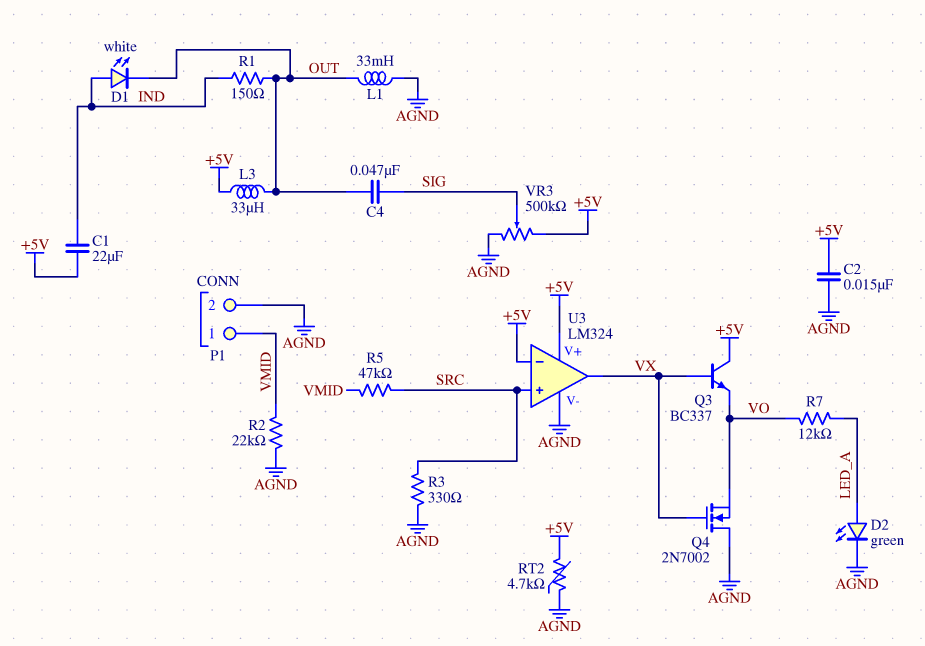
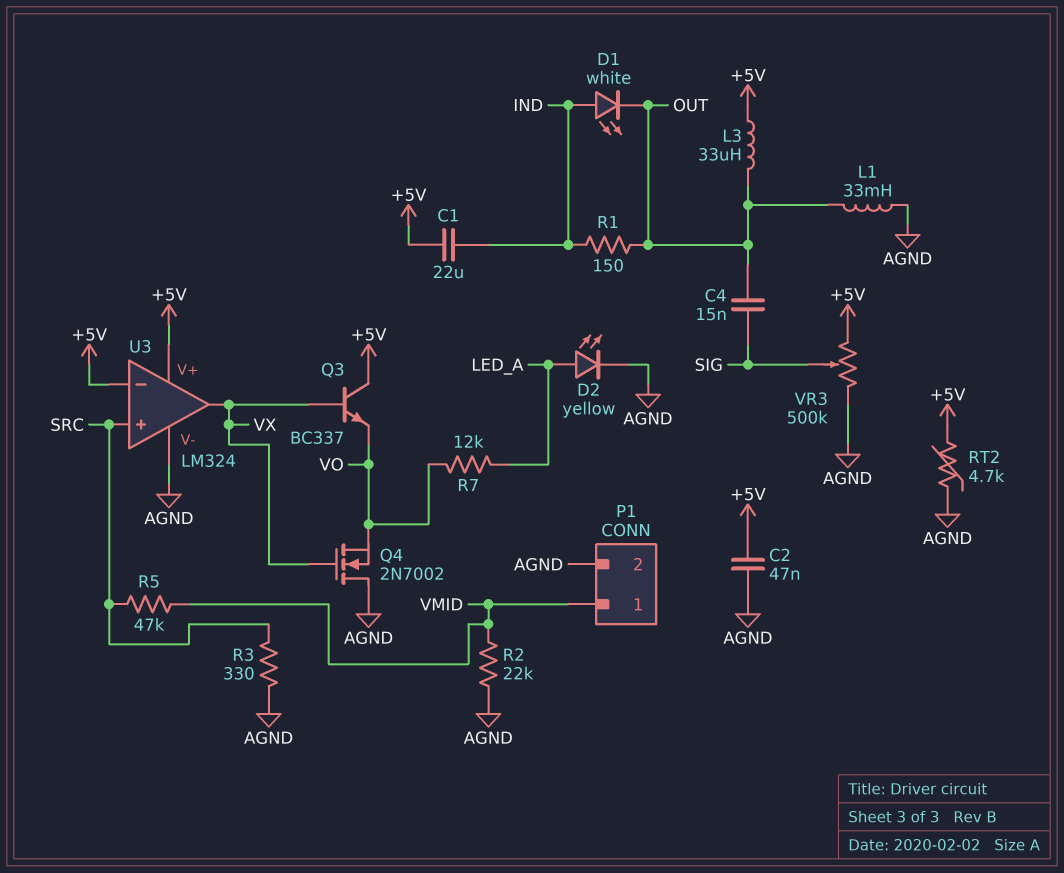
C2: 15nF (+5V, AGND) -> 47nF (+5V, AGND)
C4: 47nF (OUT, SIG) -> 15nF (OUT, SIG)
D2: LED green (A LED_A, K AGND) -> LED yellow (A LED_A, K AGND)

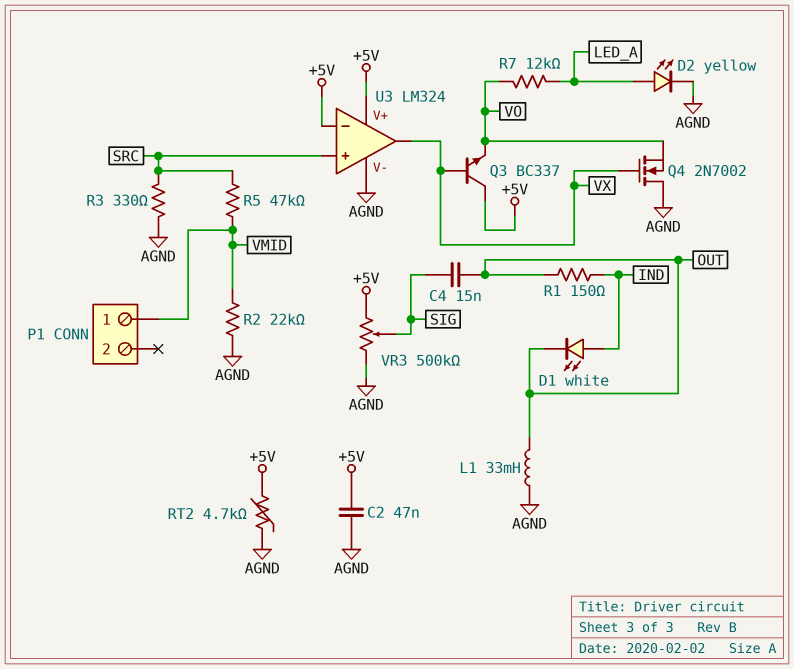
C1: 22uF (+5V, IND) -> none
L3: 33uH (+5V, OUT) -> none
P1 pin 2: AGND -> none

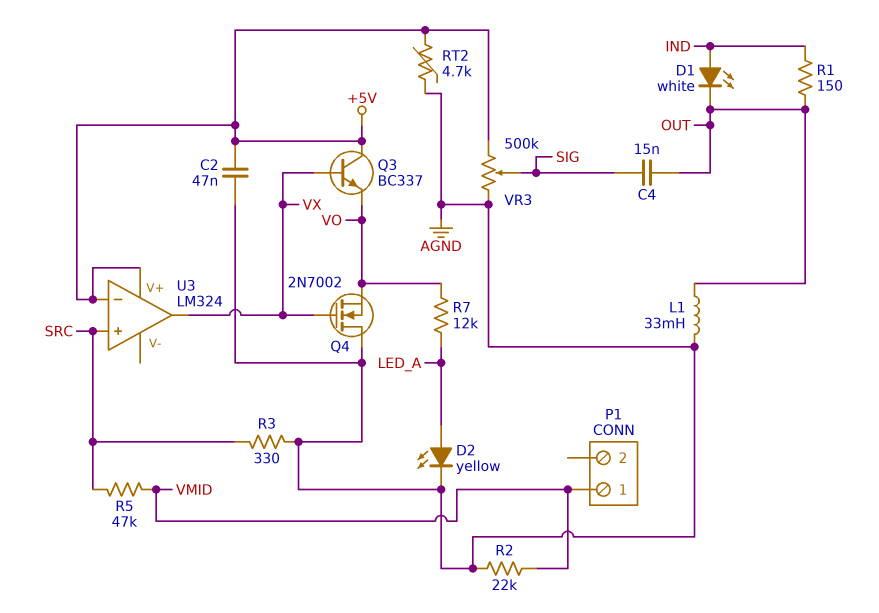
U3 pin V-: AGND -> none

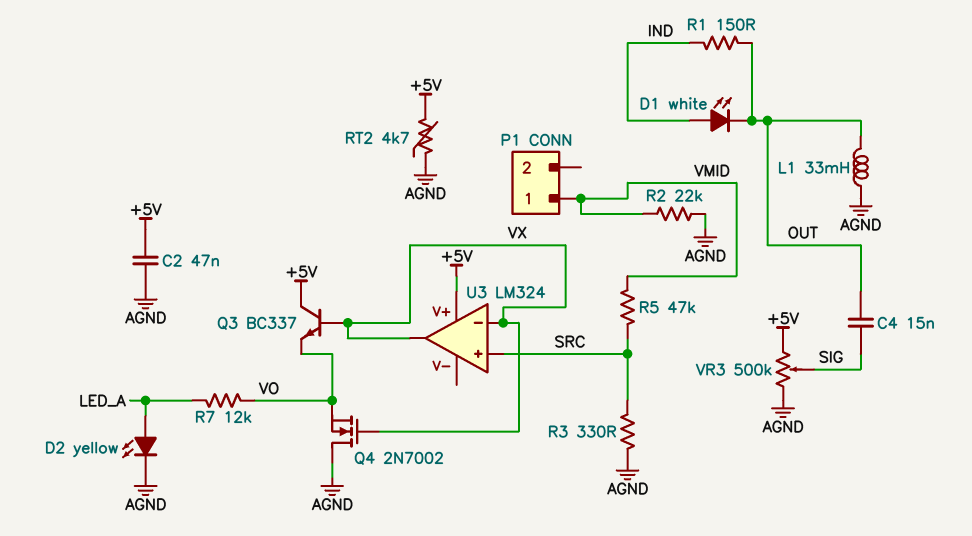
U3 pin in-: +5V -> VX

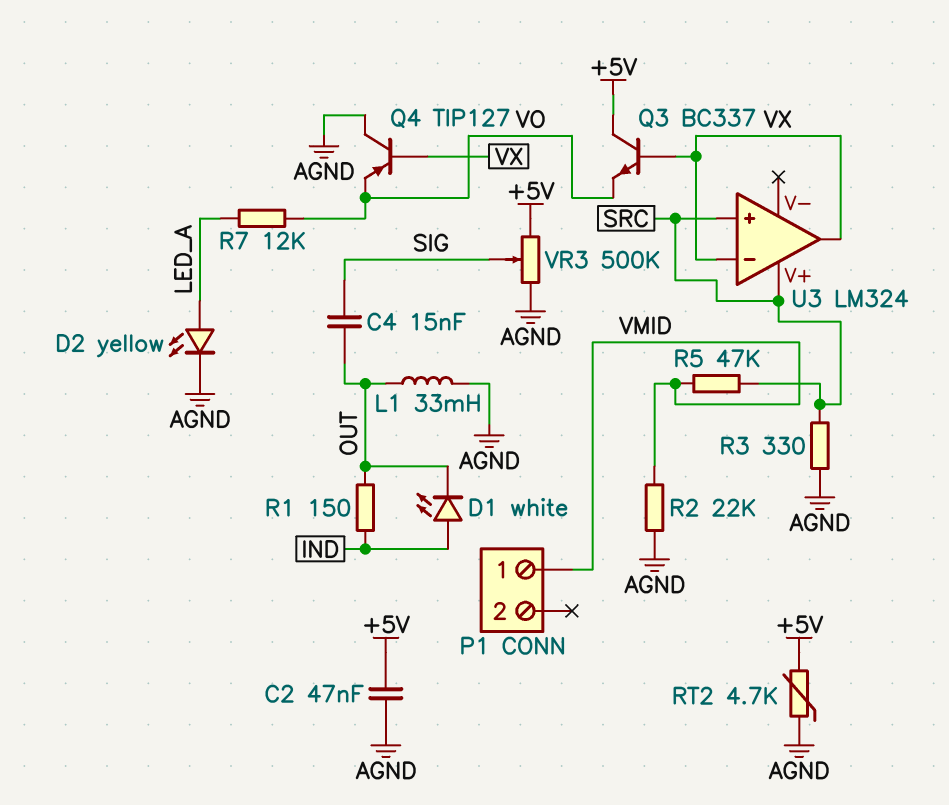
Q4: NMOS 2N7002 (G VX, D AGND, S VO) -> PNP TIP127 (B VX, C AGND, E VO)
U3 pin V+: +5V -> SRC

